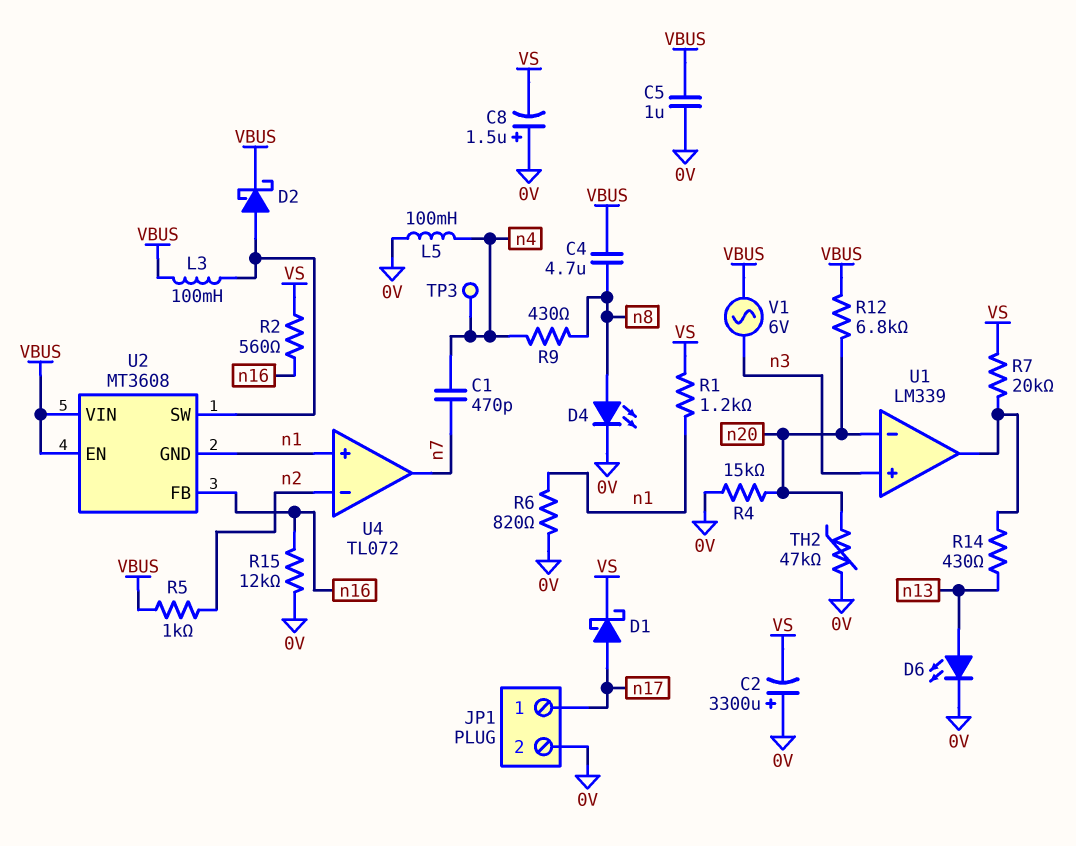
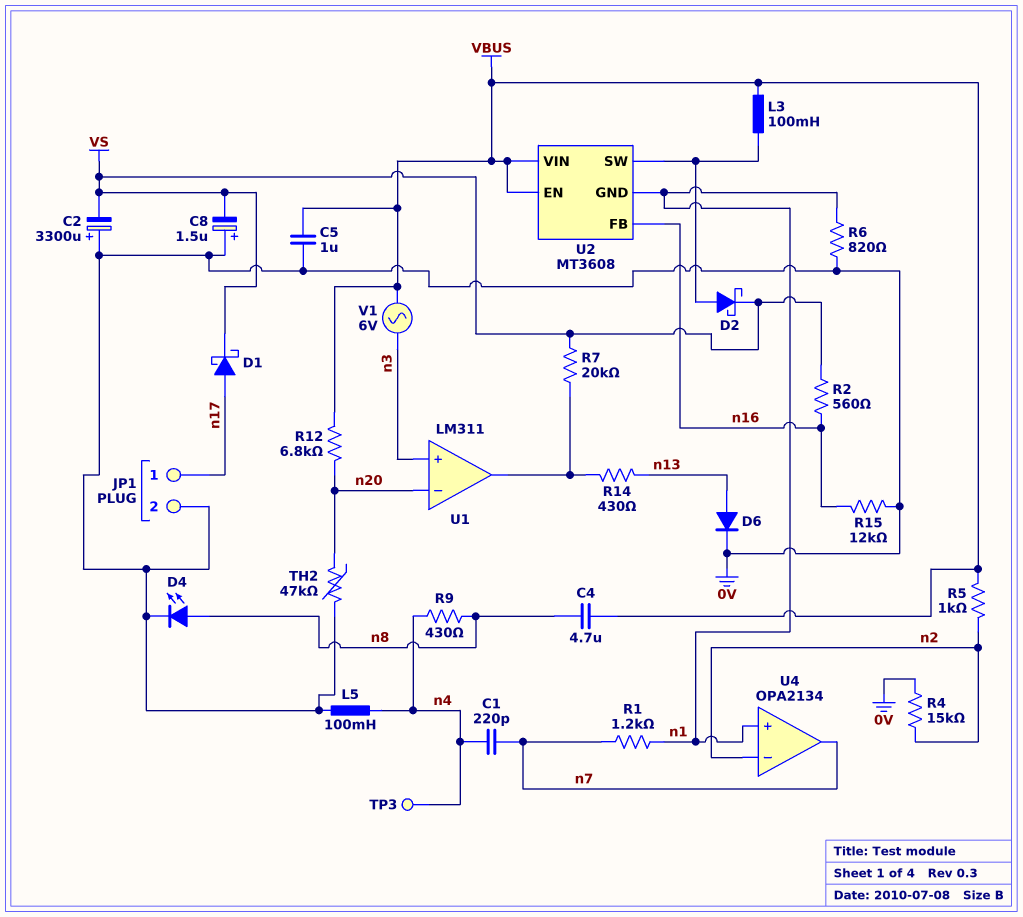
C1: 470pF (n4, n7) -> 220pF (n4, n7)
D2: schottky (A U2/SW, K VBUS) -> schottky (A U2/SW, K VS)
D6: LED (A n13, K 0V) -> diode (A n13, K 0V)
R1: 1.2k (VS, n1) -> 1.2k (n1, n7)
R4: 15k (0V, n20) -> 15k (0V, n2)
U1: LM339 -> LM311
U4: TL072 -> OPA2134

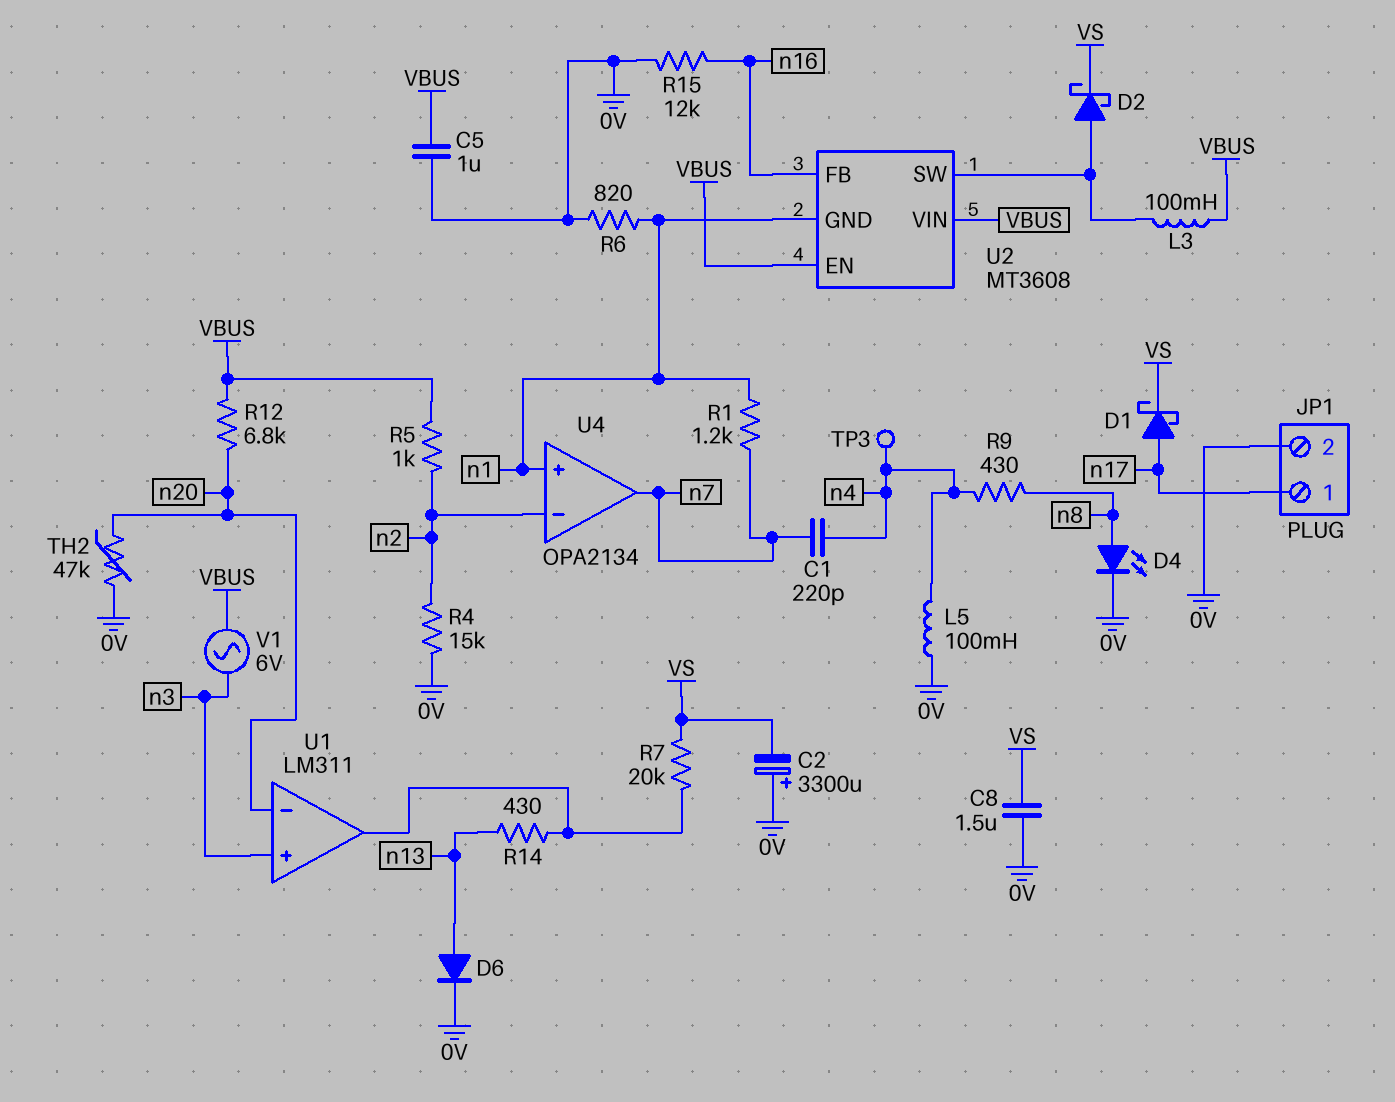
C4: 4.7uF (VBUS, n8) -> none
C8: 1.5uF (plus 0V, minus VS) -> 1.5uF (0V, VS)
R2: 560 (VS, n16) -> none

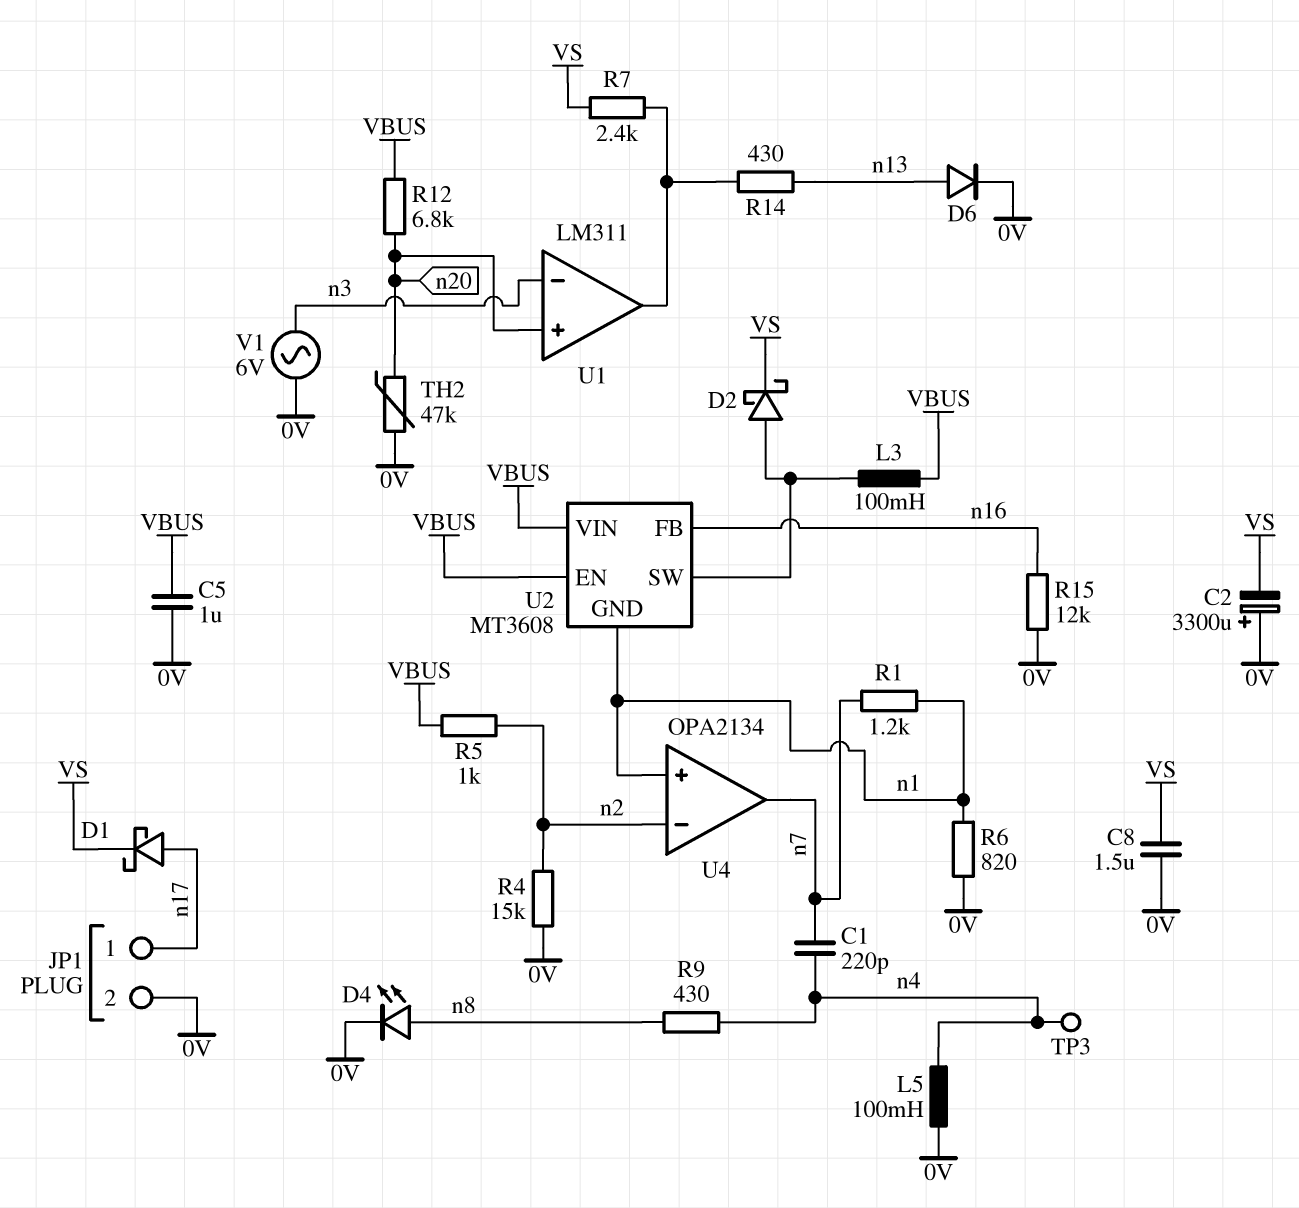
R7: 20k (U1/out, VS) -> 2.4k (U1/out, VS)
U1 pin in+: n3 -> n20
U1 pin in-: n20 -> n3
V1: AC 6V (VBUS, n3) -> AC 6V (0V, n3)

